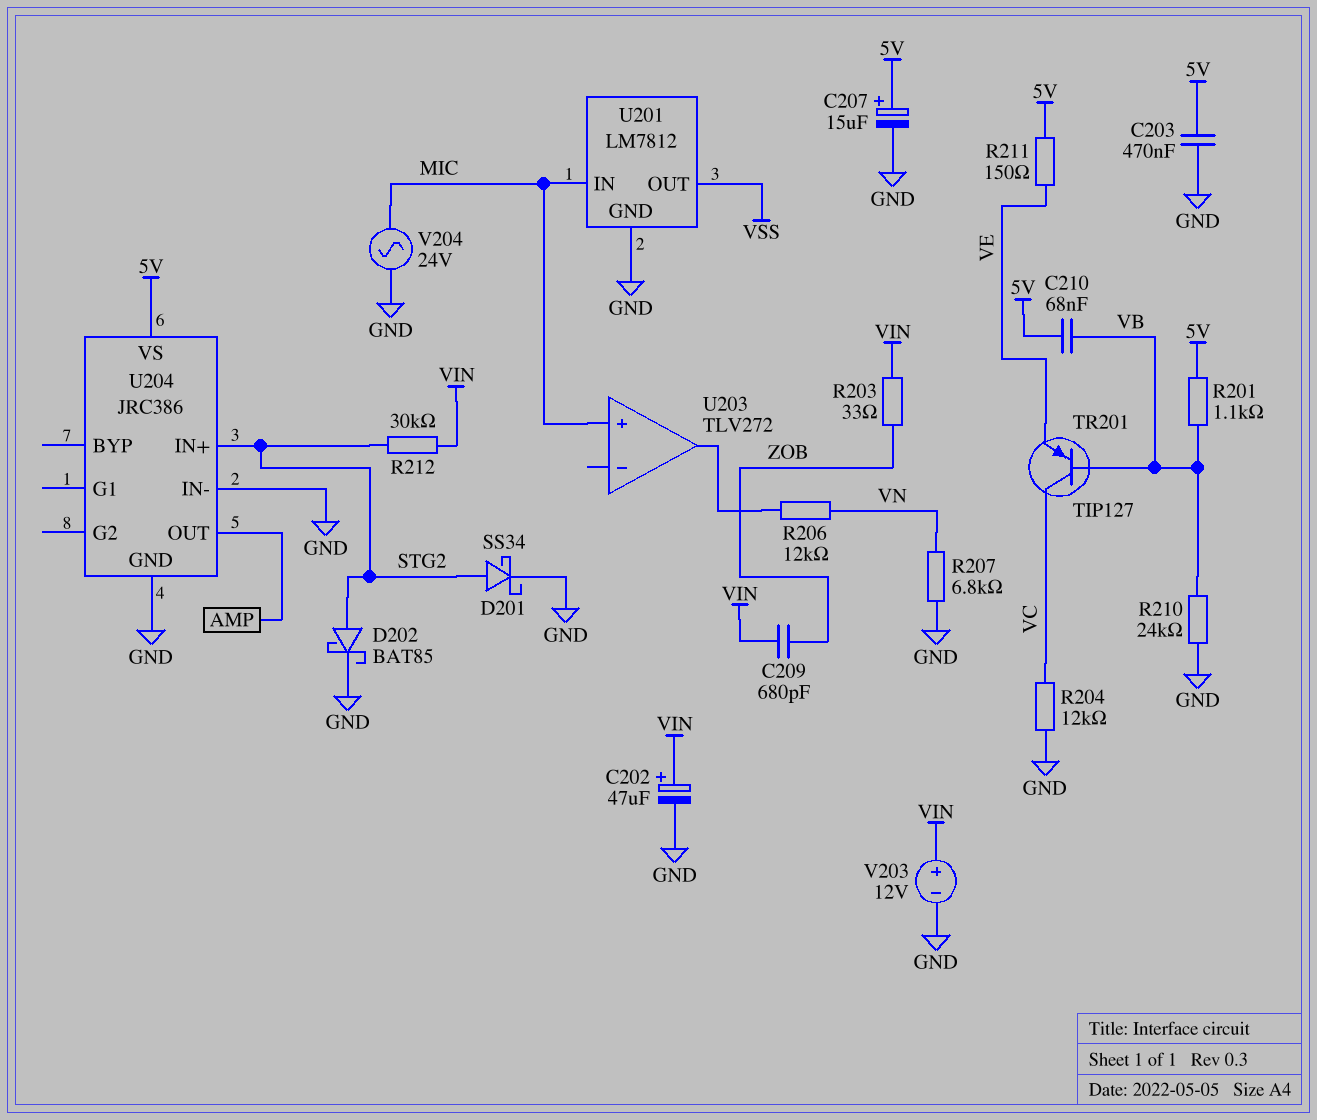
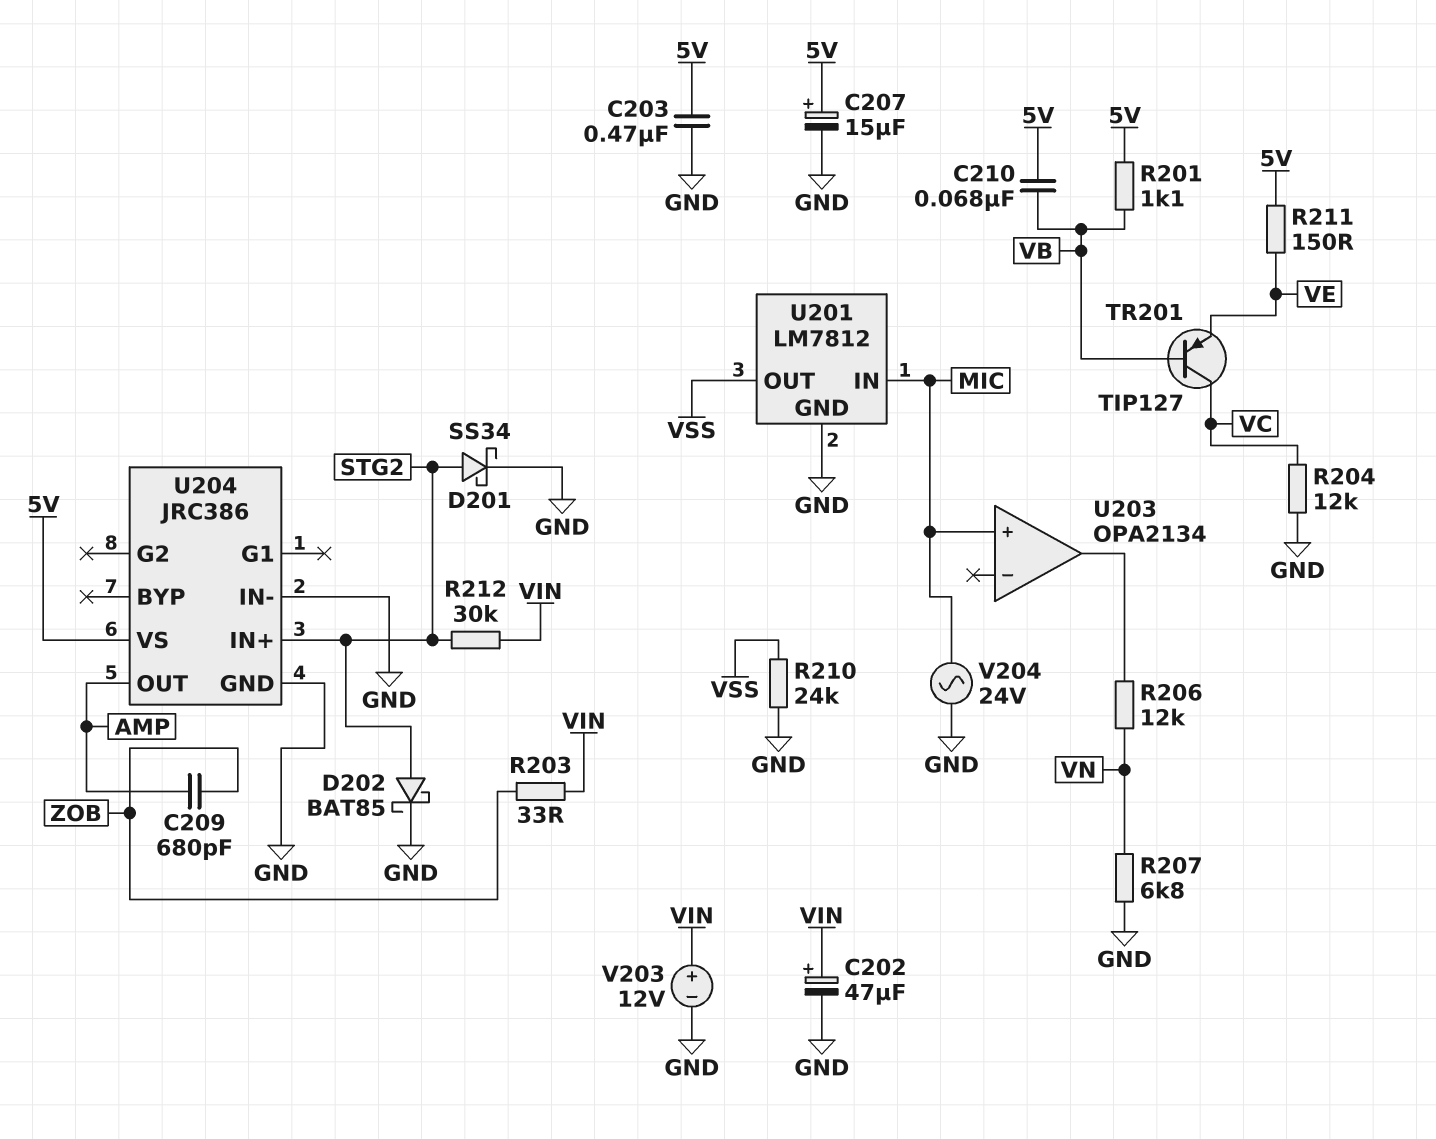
C209: 680pF (VIN, ZOB) -> 680pF (AMP, ZOB)
R210: 24k (GND, VB) -> 24k (GND, VSS)
U203: TLV272 -> OPA2134

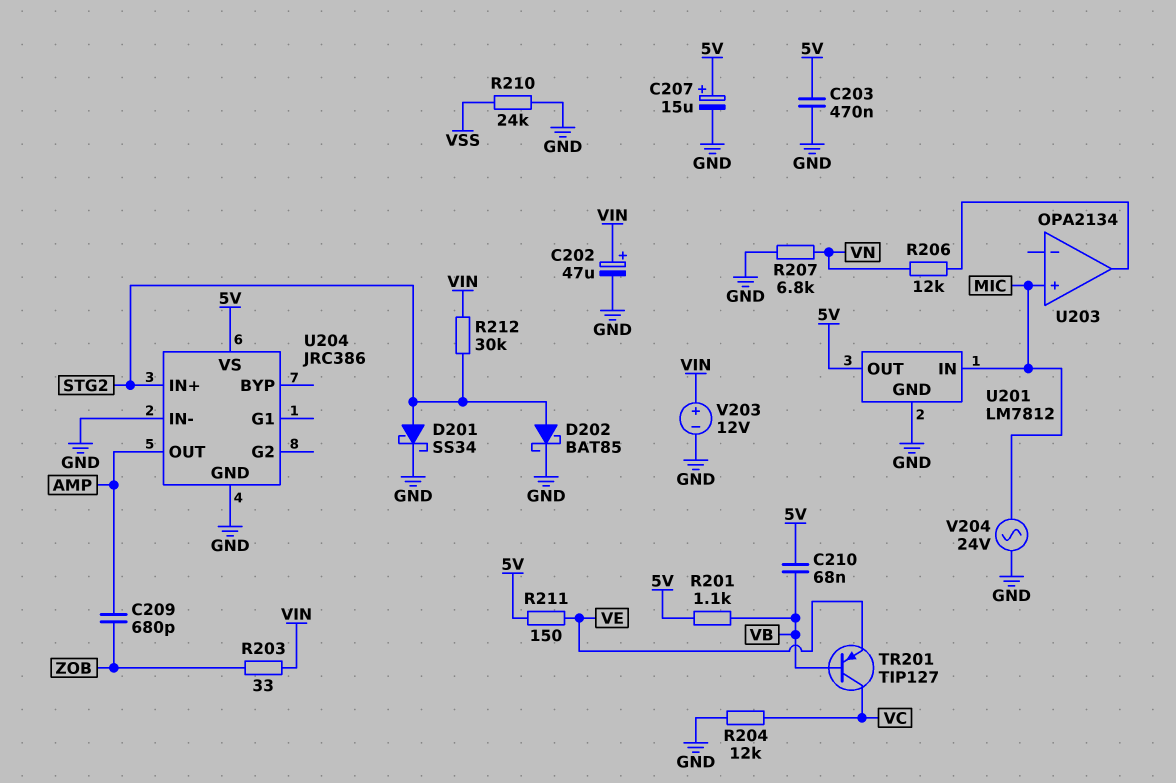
U201 pin OUT: VSS -> 5V

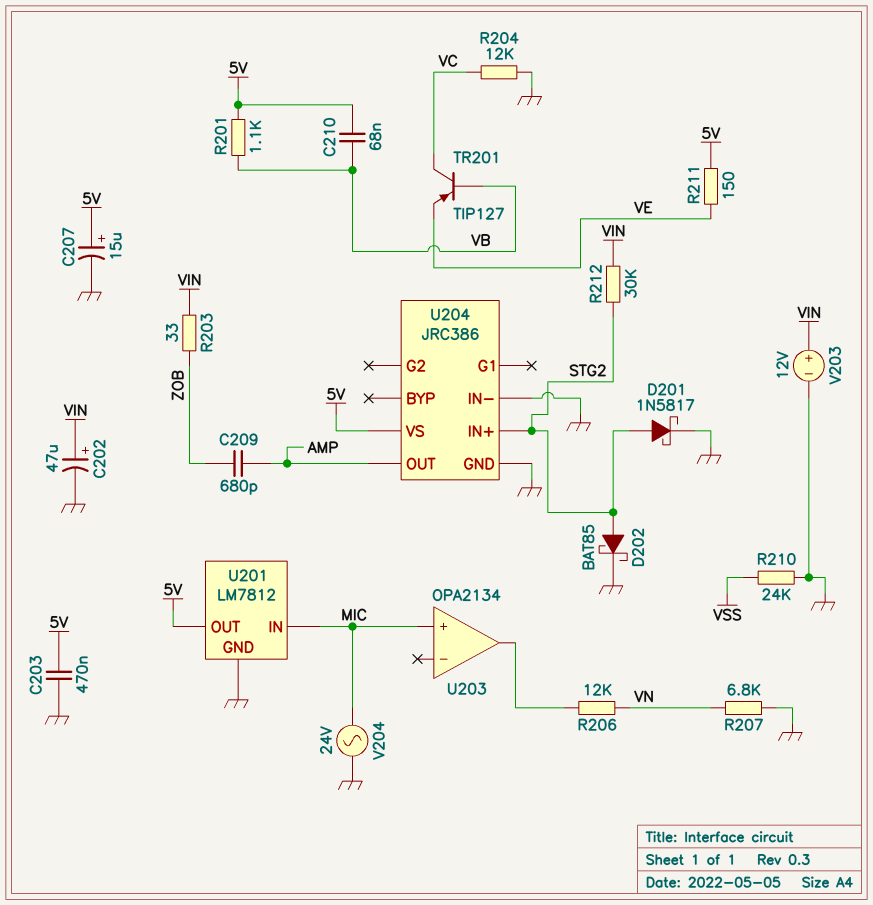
D201: schottky SS34 (A STG2, K GND) -> schottky 1N5817 (A STG2, K GND)

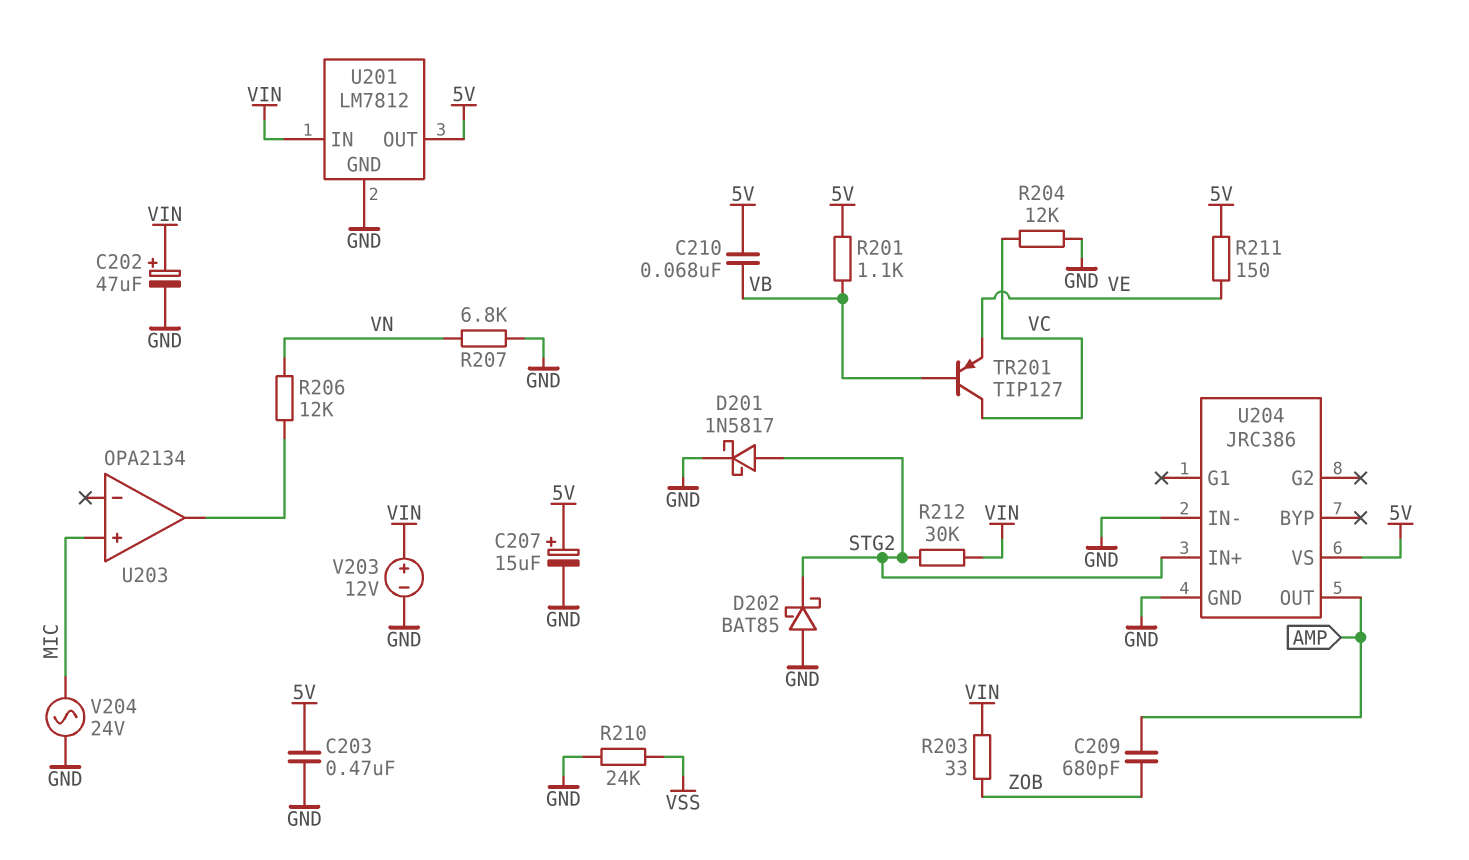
D202: schottky BAT85 (A STG2, K GND) -> schottky BAT85 (A GND, K STG2)
U201 pin IN: MIC -> VIN

